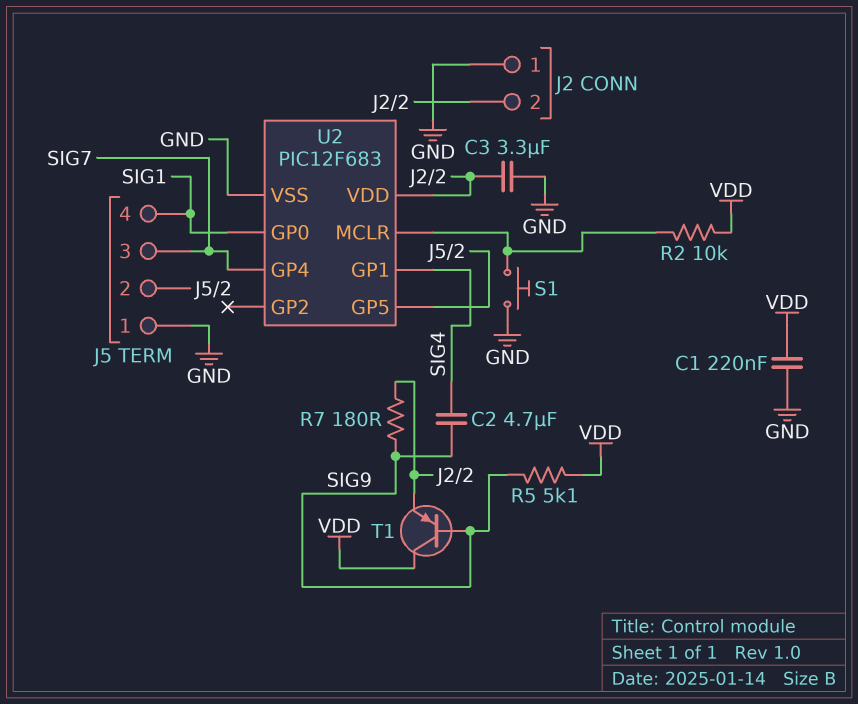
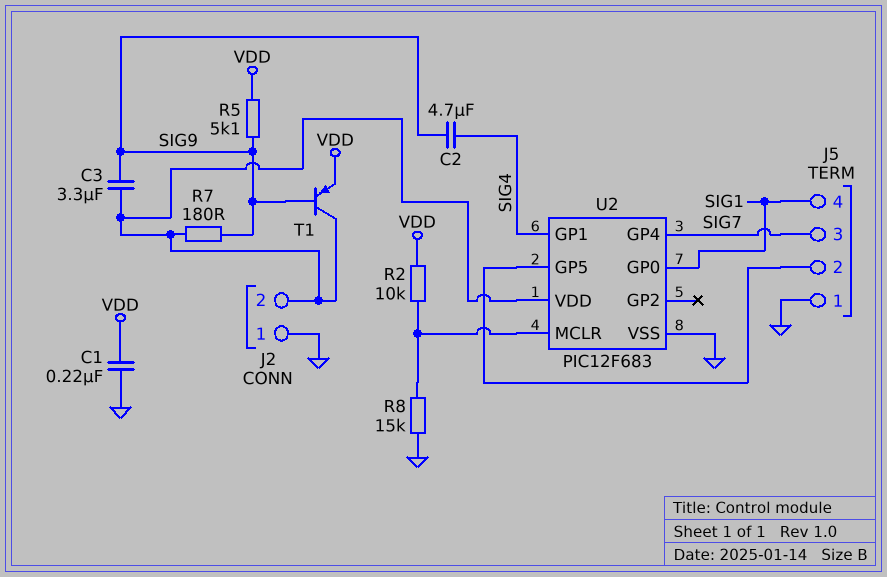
C3: 3.3uF (GND, J2/2) -> 3.3uF (J2/2, SIG9)
R8: none -> 15k (GND, U2/MCLR)
S1: button (GND, U2/MCLR) -> none
T1: PNP (B SIG9, C VDD, E J2/2) -> PNP (B SIG9, C J2/2, E VDD)

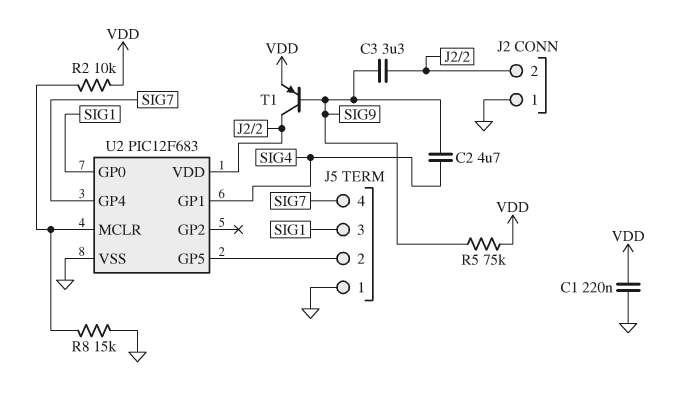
J5 pin 3: SIG7 -> SIG1
J5 pin 4: SIG1 -> SIG7
R5: 5.1k (SIG9, VDD) -> 75k (SIG9, VDD)
R7: 180 (J2/2, SIG9) -> none

